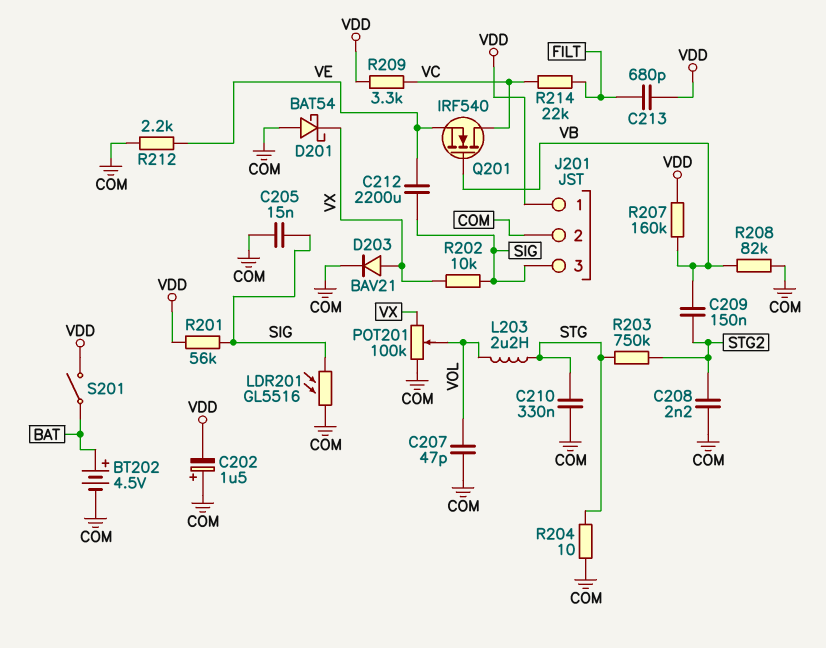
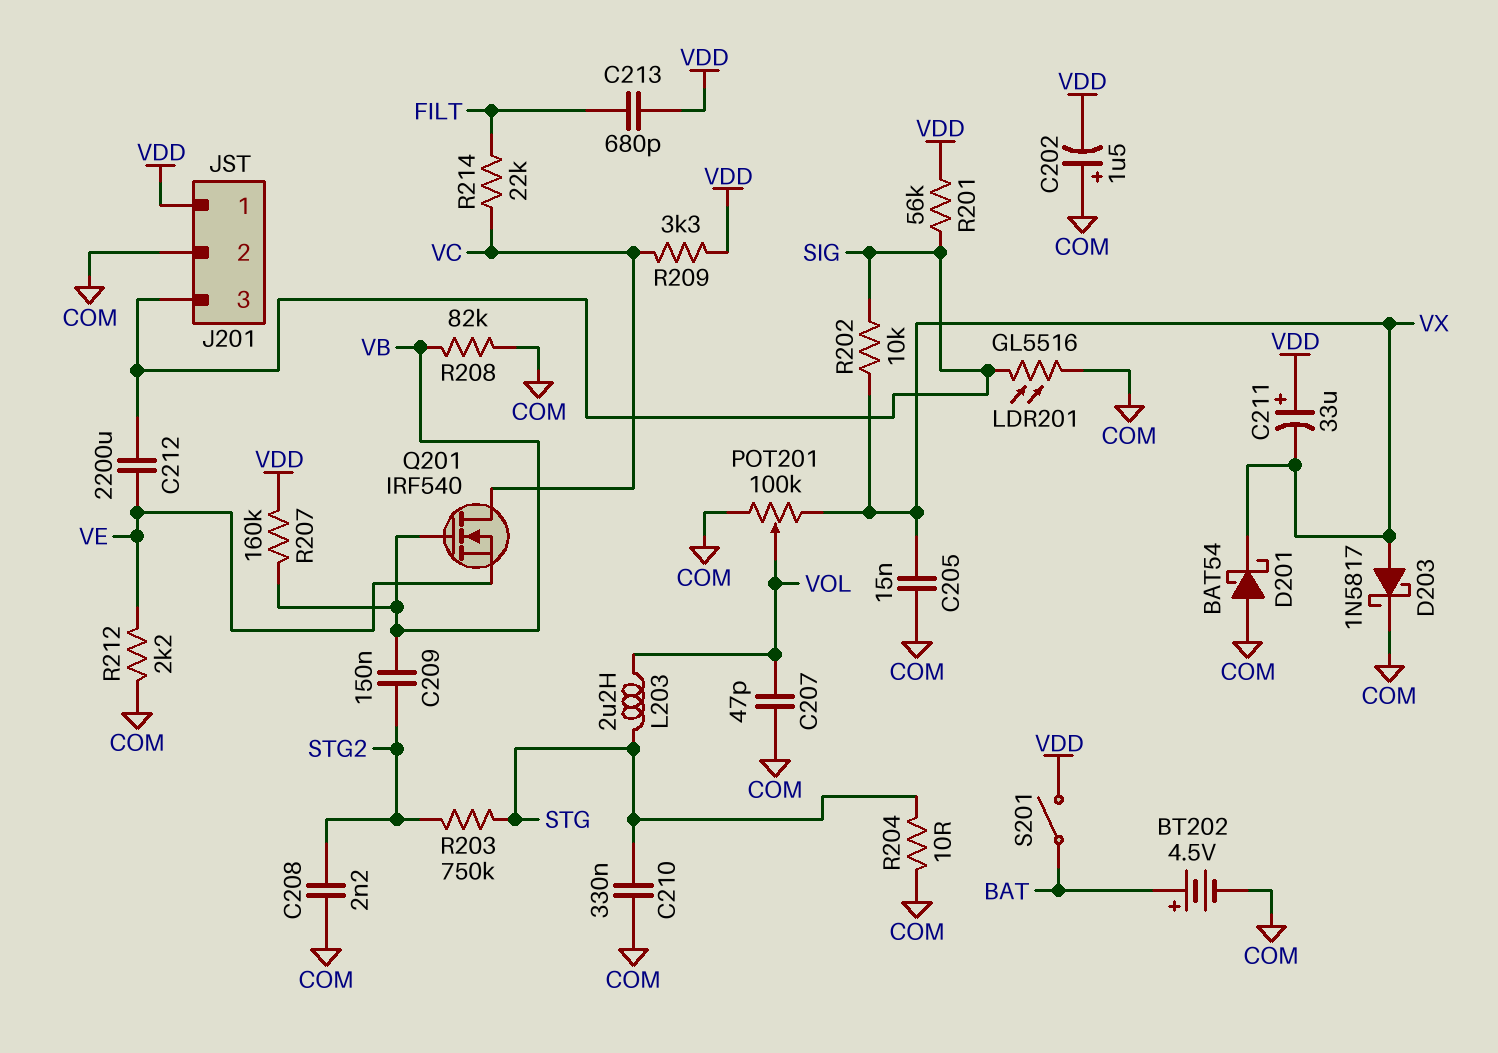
C205: 15nF (COM, SIG) -> 15nF (COM, VX)
C211: none -> 33uF (plus VDD, minus VX)
D203: diode BAV21 (A VX, K COM) -> schottky 1N5817 (A VX, K COM)

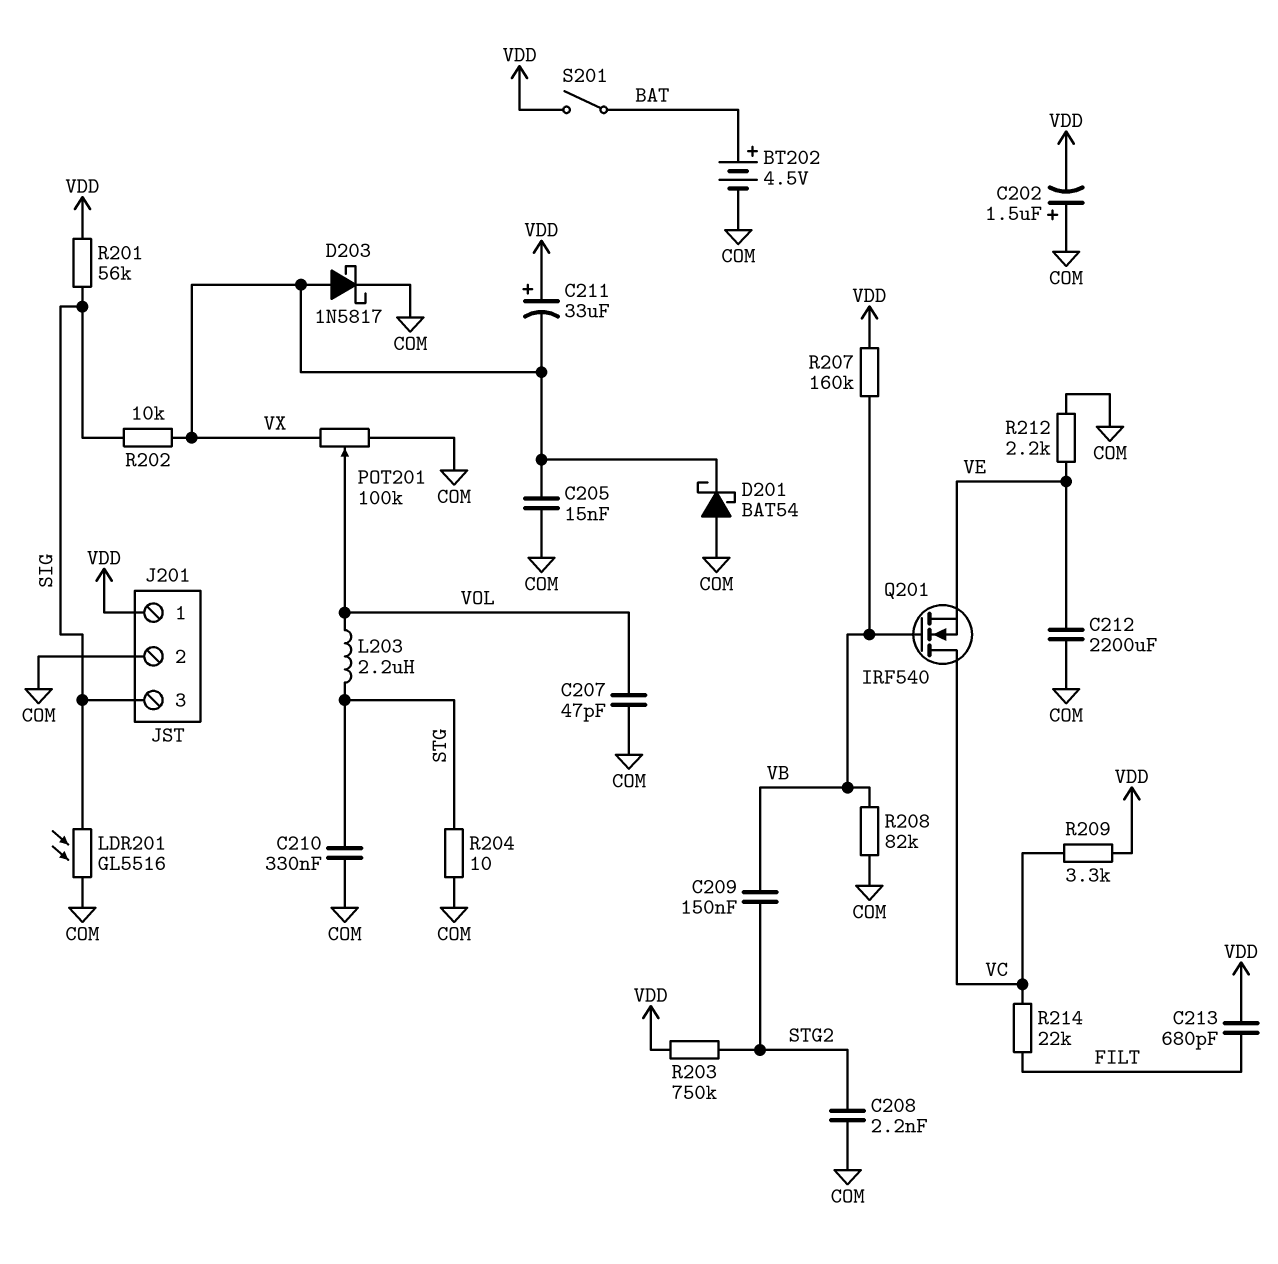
C212: 2200uF (SIG, VE) -> 2200uF (COM, VE)
R203: 750k (STG, STG2) -> 750k (STG2, VDD)

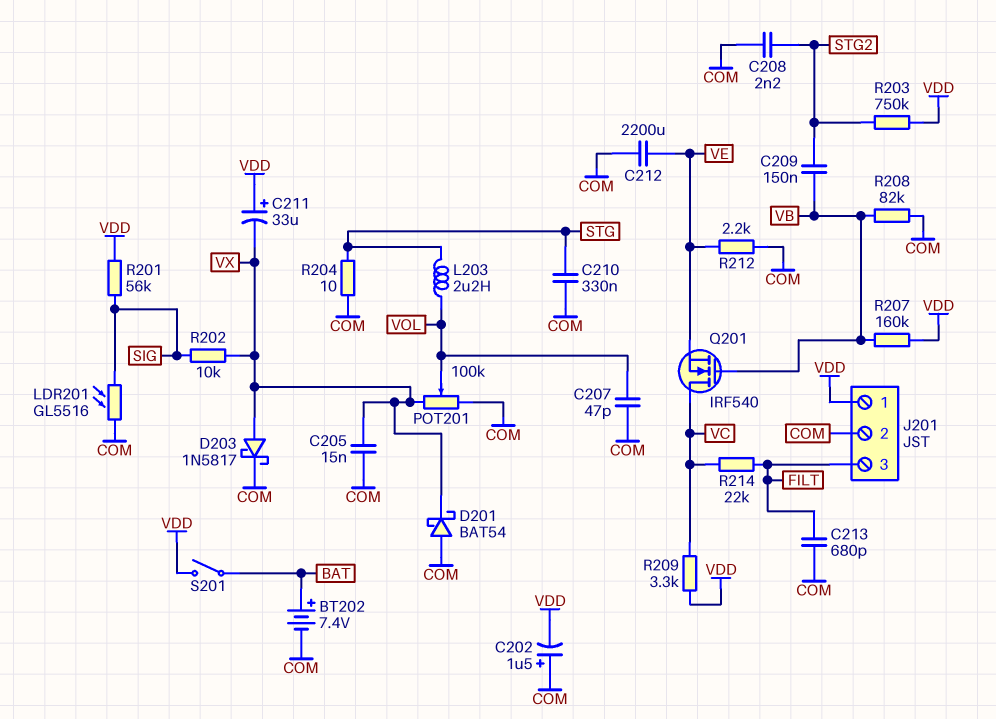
BT202: 4.5V (plus BAT, minus COM) -> 7.4V (plus BAT, minus COM)
C213: 680pF (FILT, VDD) -> 680pF (COM, FILT)
J201 pin 3: SIG -> FILT

